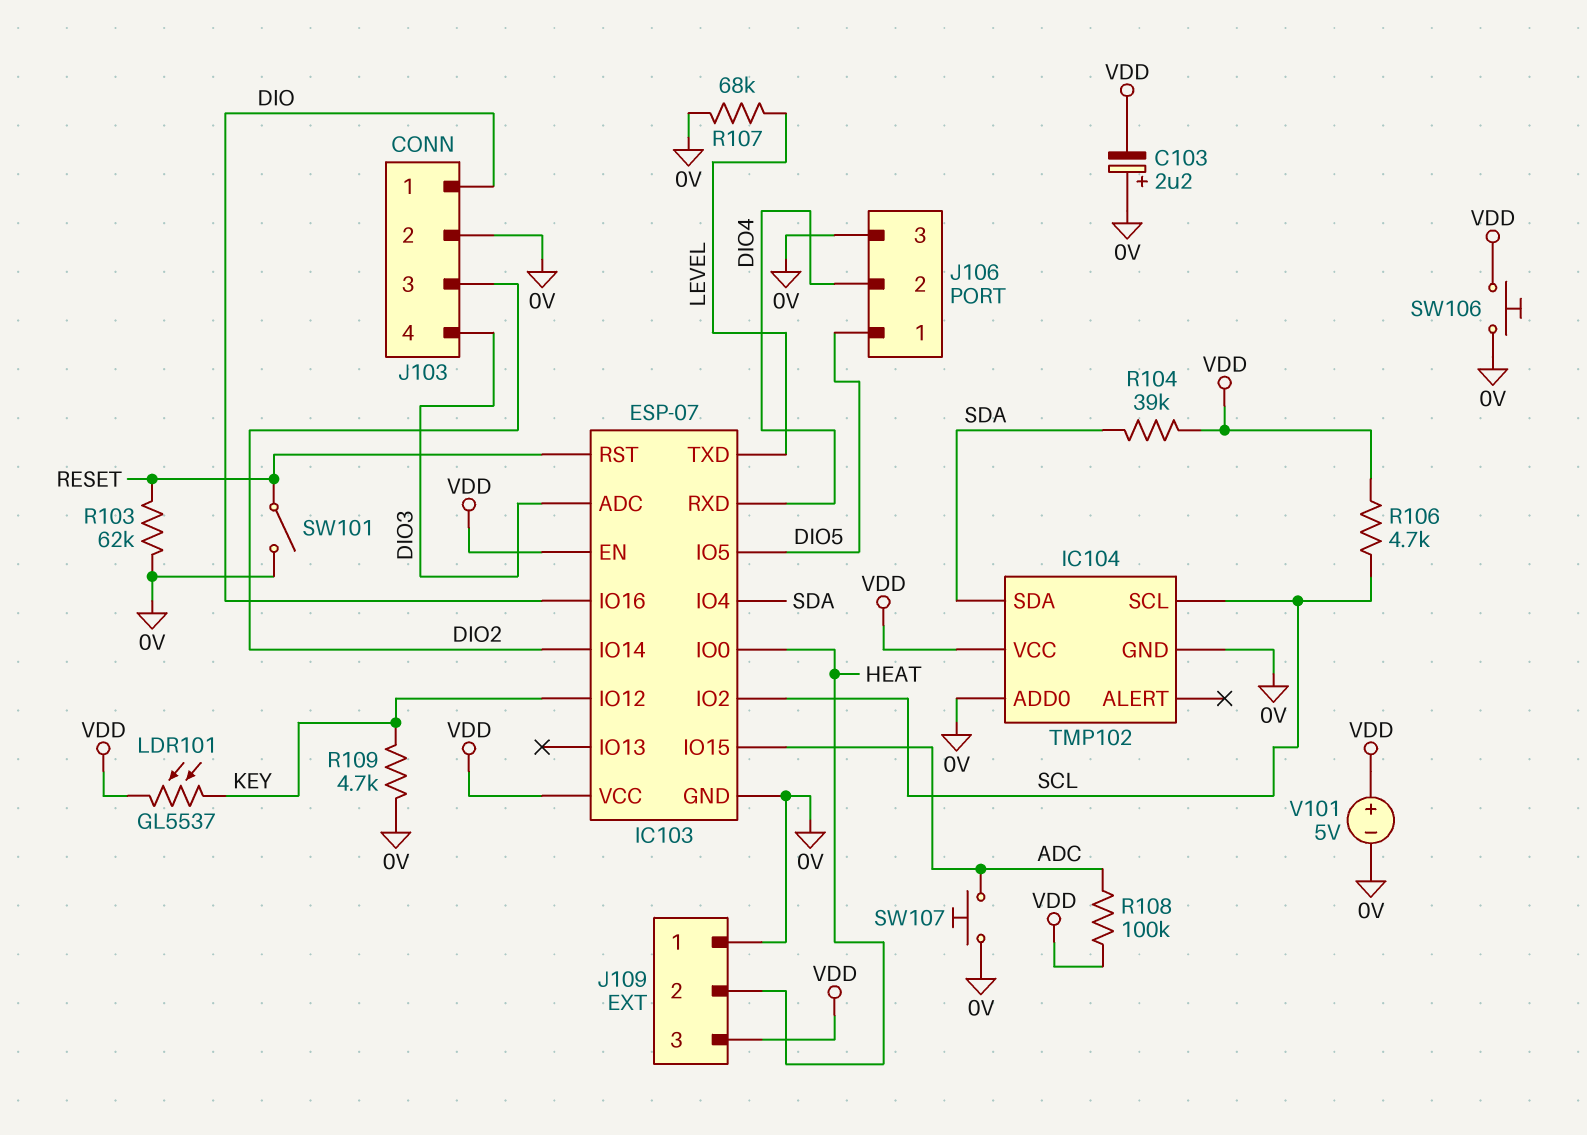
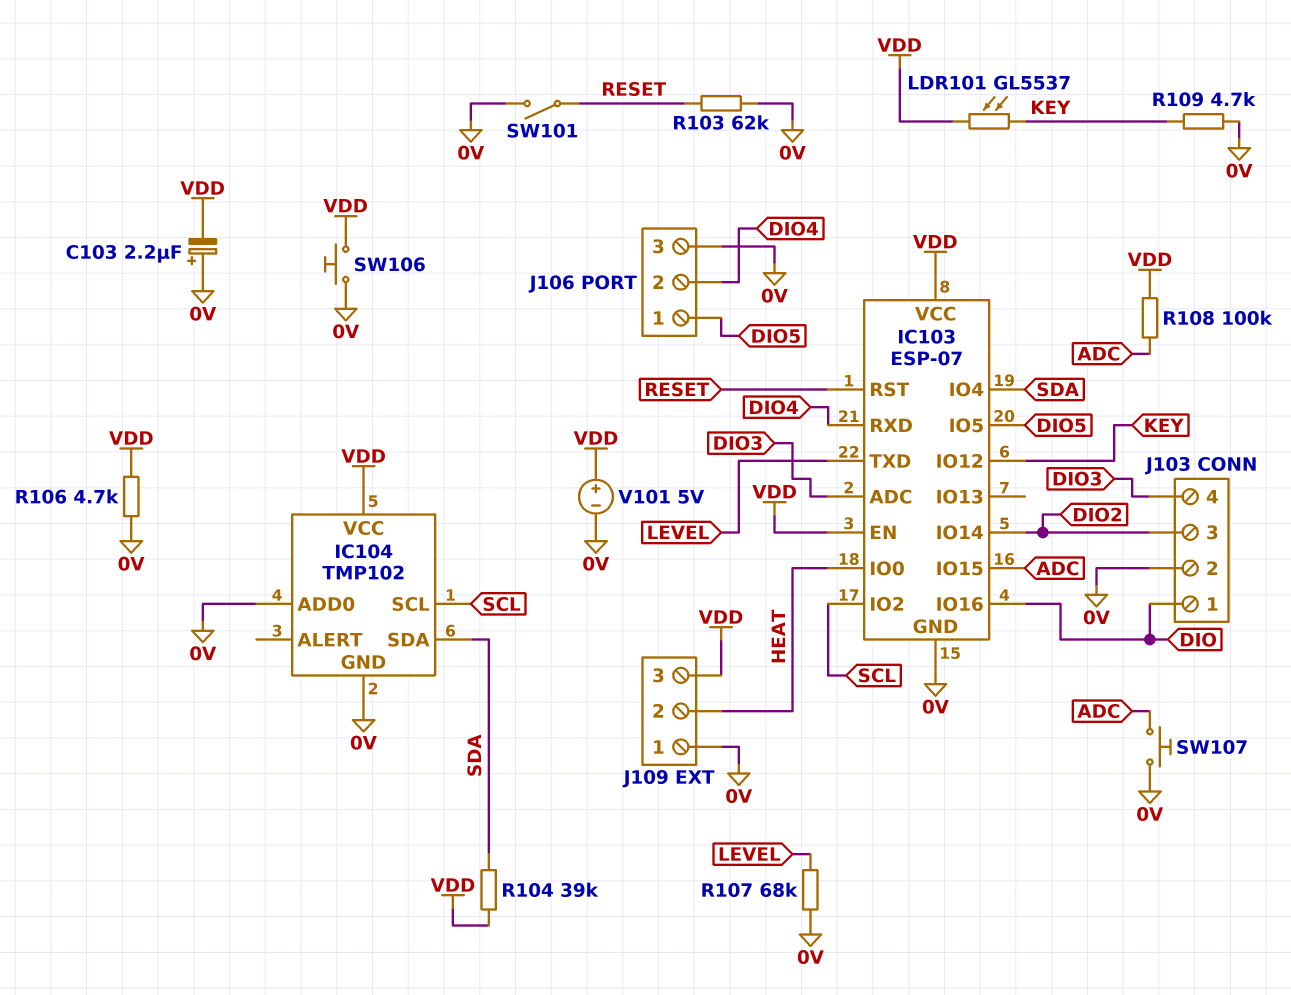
R106: 4.7k (SCL, VDD) -> 4.7k (0V, VDD)

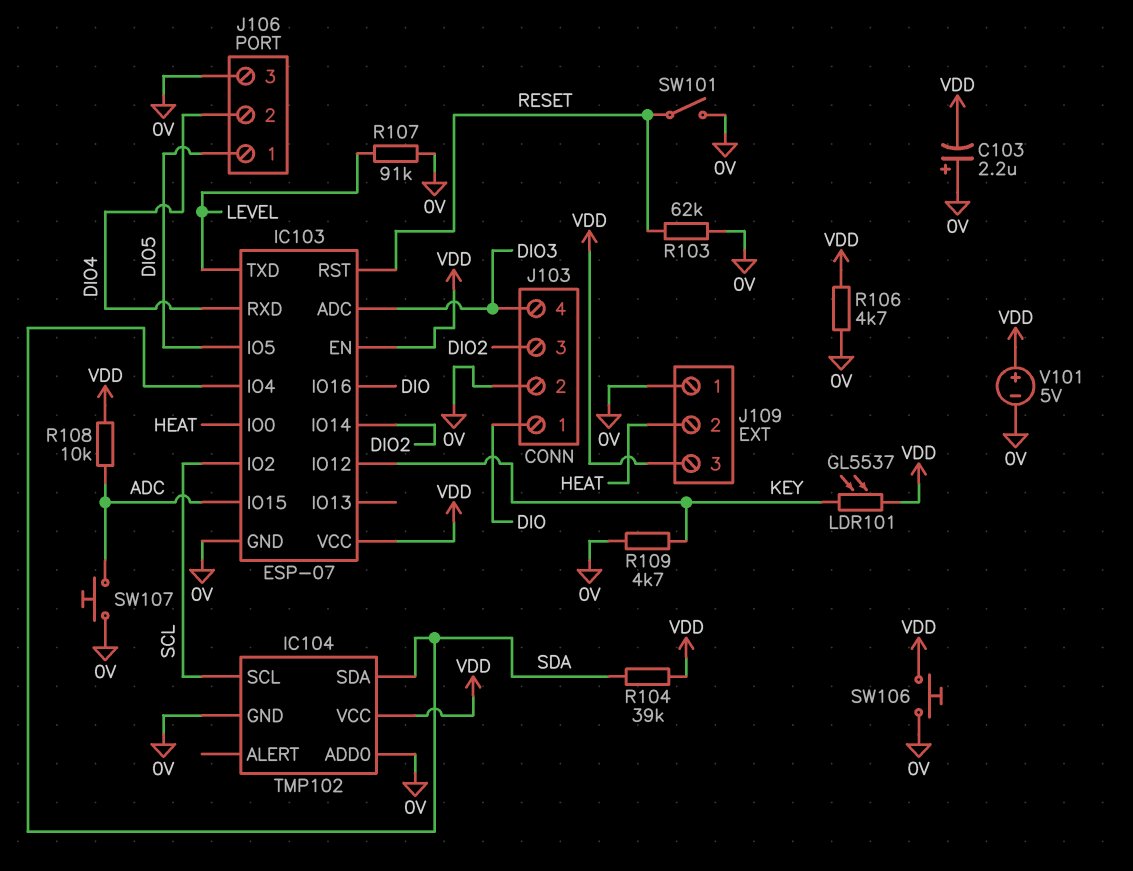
R107: 68k (0V, LEVEL) -> 91k (0V, LEVEL)
R108: 100k (ADC, VDD) -> 10k (ADC, VDD)

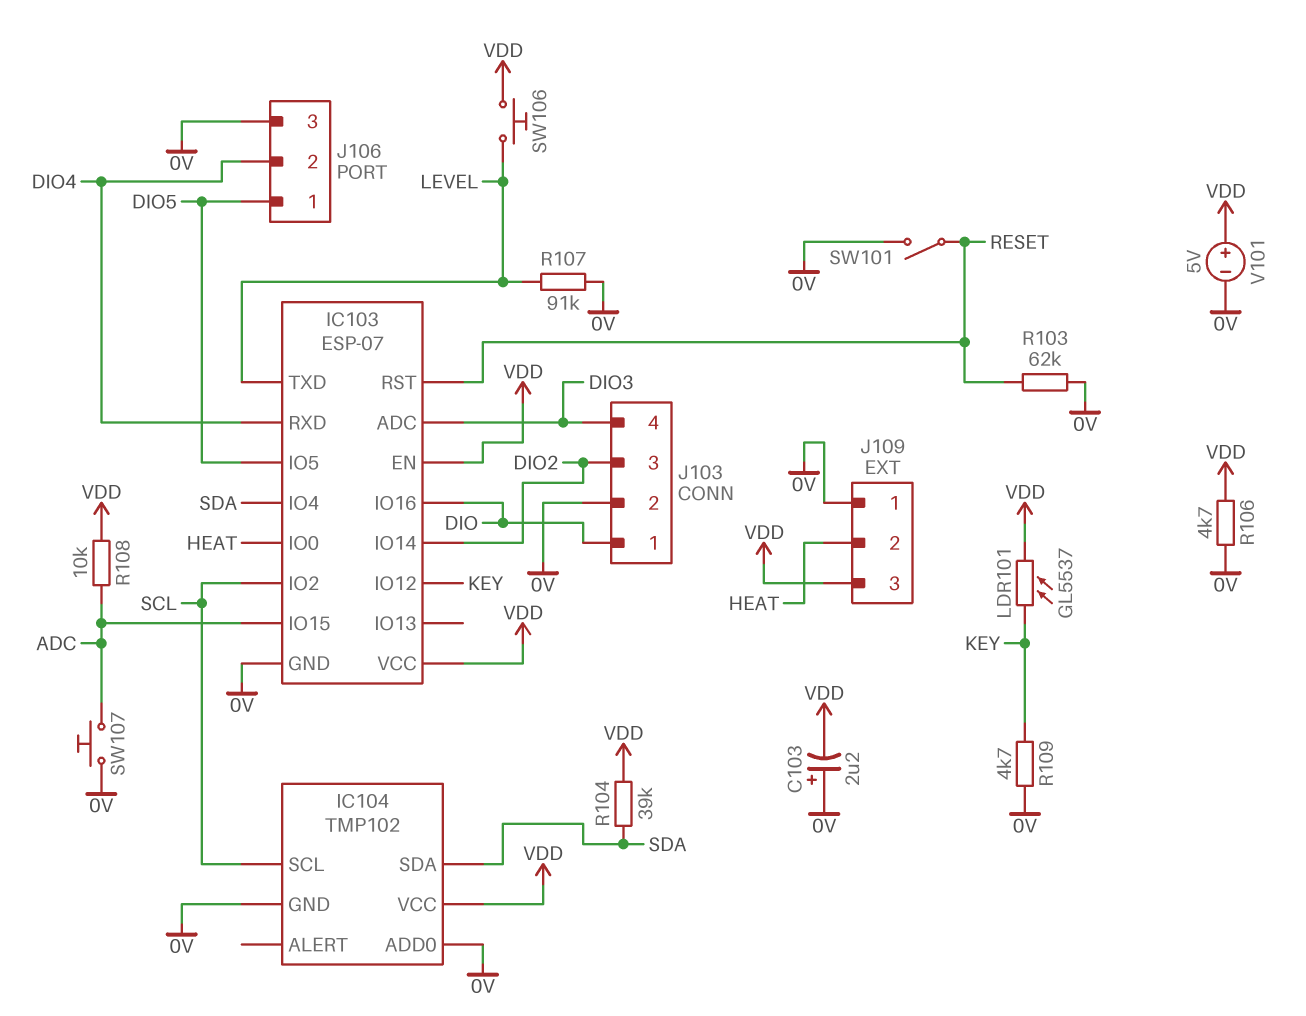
SW106: button (0V, VDD) -> button (LEVEL, VDD)

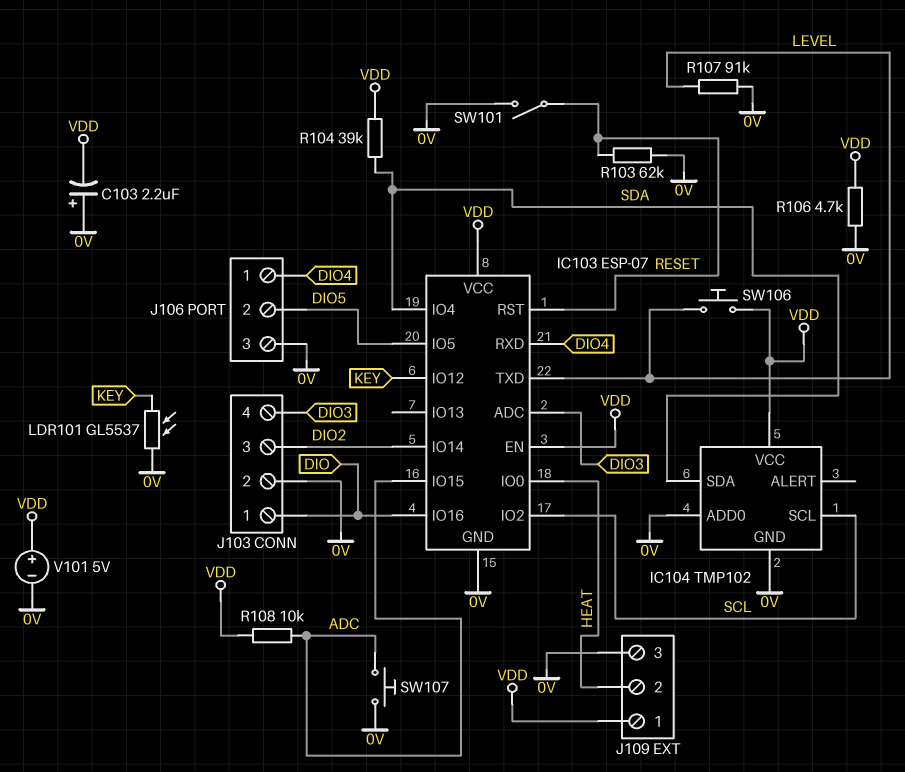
J106 pin 1: DIO5 -> DIO4
J106 pin 2: DIO4 -> DIO5
J109 pin 1: 0V -> VDD
J109 pin 3: VDD -> 0V
LDR101: GL5537 (KEY, VDD) -> GL5537 (0V, KEY)
R109: 4.7k (0V, KEY) -> none

